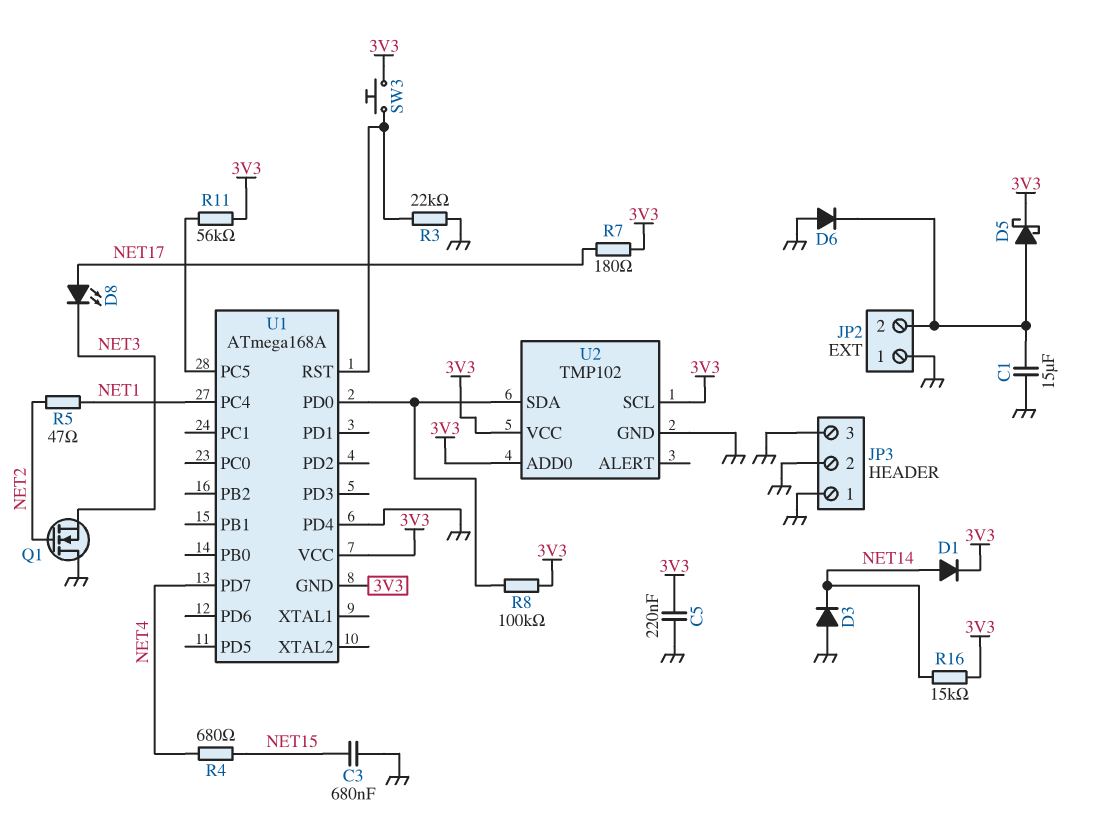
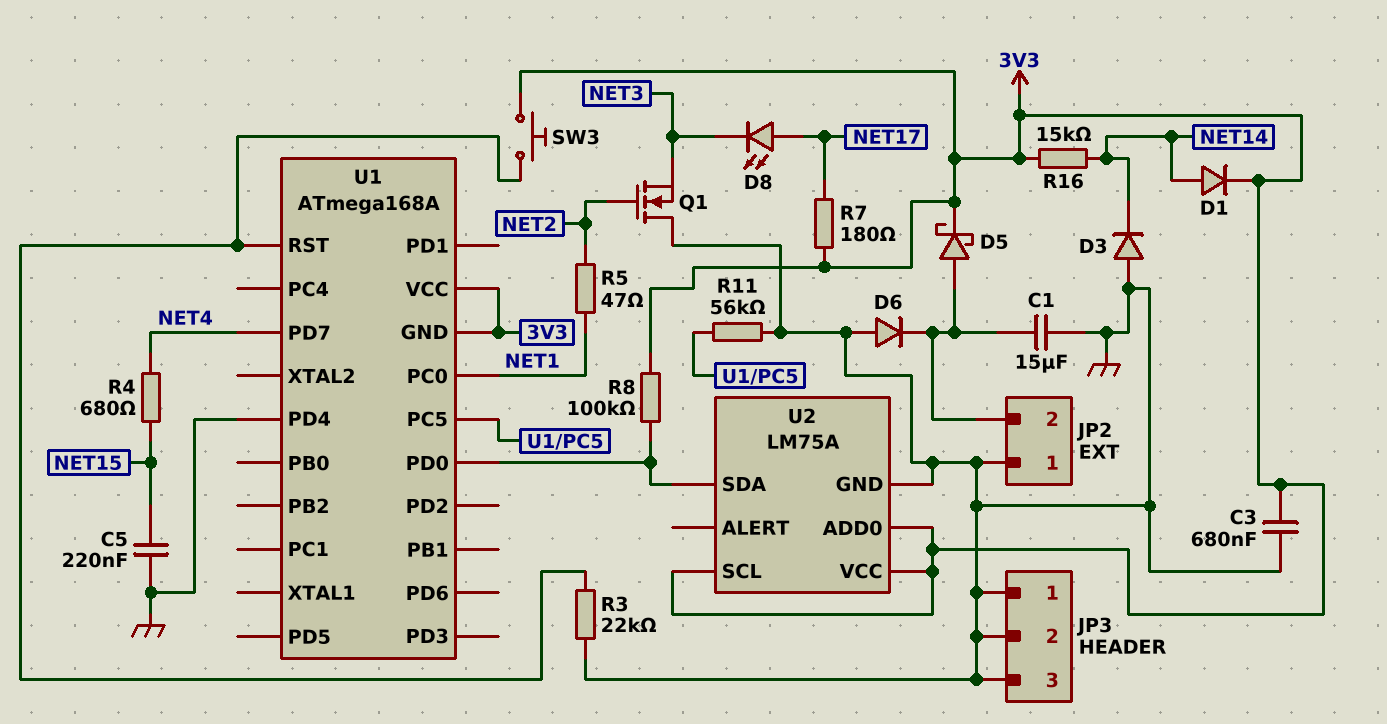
C3: 680nF (GND, NET15) -> 680nF (3V3, GND)
C5: 220nF (3V3, GND) -> 220nF (GND, NET15)
R11: 56k (3V3, U1/PC5) -> 56k (GND, U1/PC5)
U1 pin PC0: none -> NET1
U1 pin PC4: NET1 -> none
U2: TMP102 -> LM75A

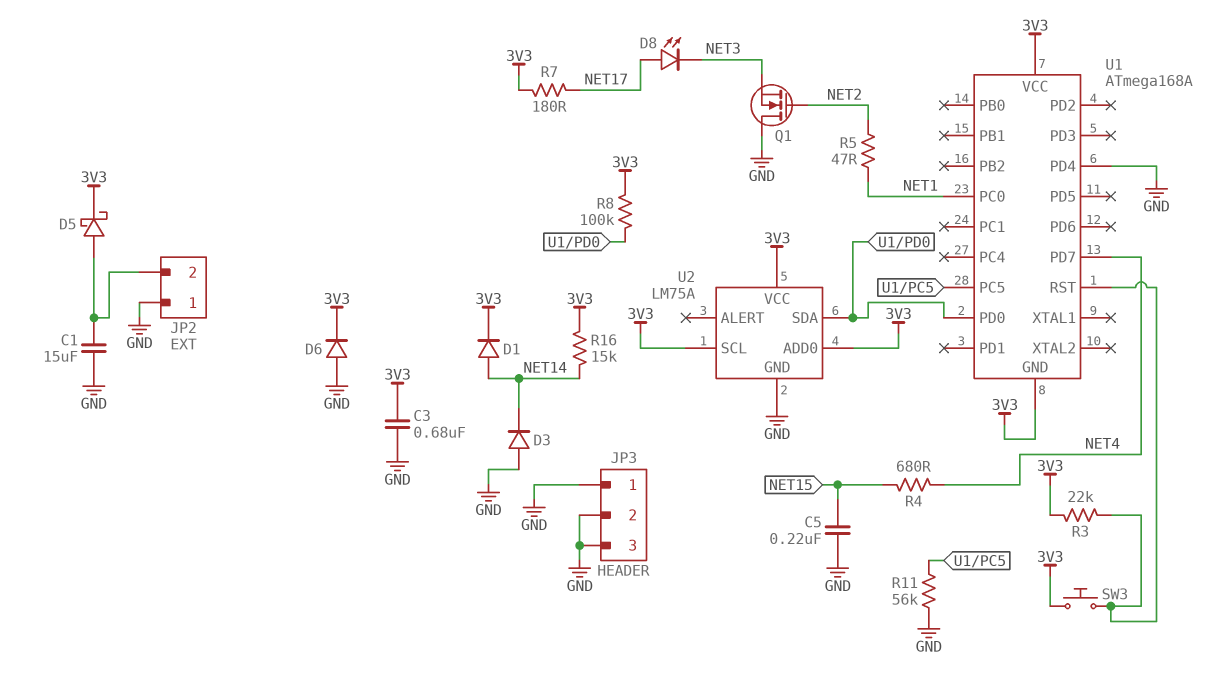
D6: diode (A GND, K JP2/2) -> diode (A GND, K 3V3)
R3: 22k (GND, U1/RST) -> 22k (3V3, U1/RST)

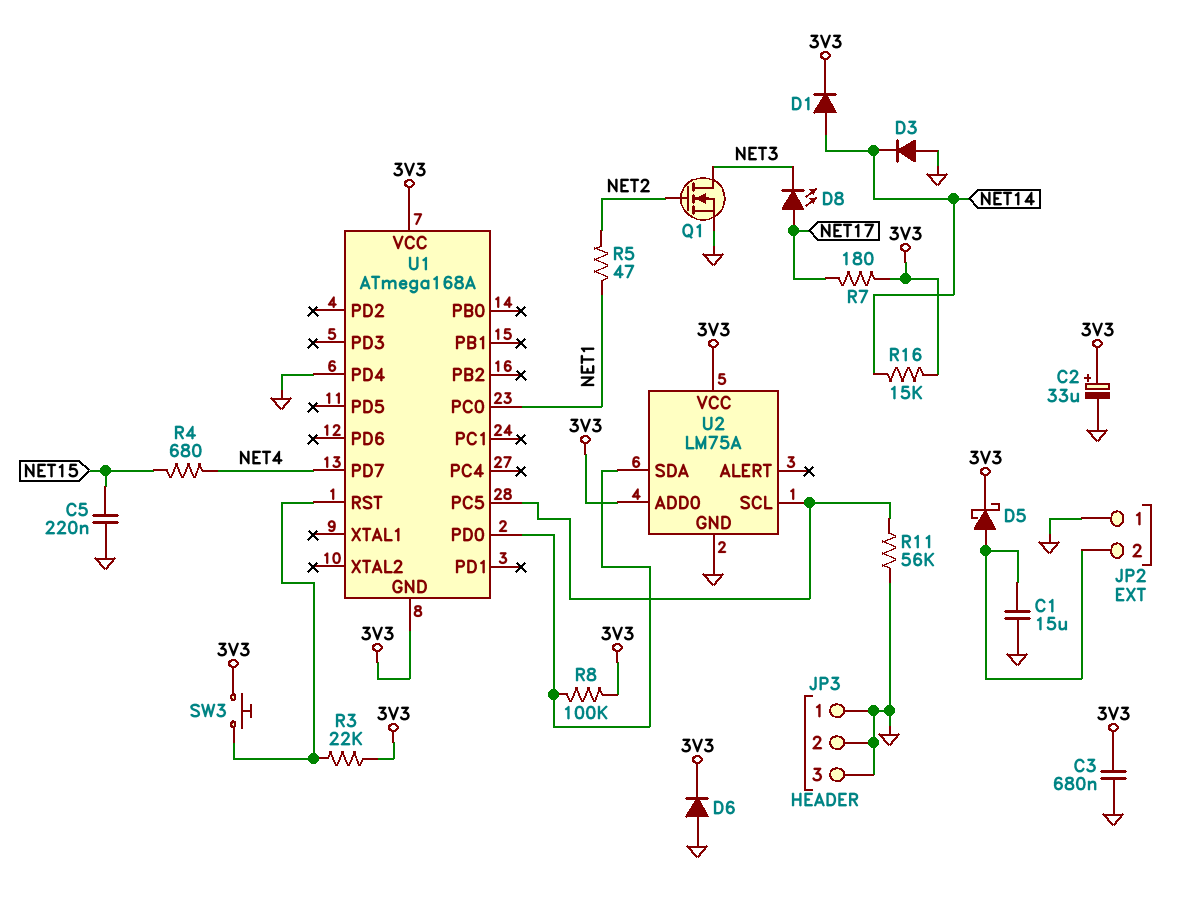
C2: none -> 33uF (plus 3V3, minus GND)
Q1: NMOS (G NET2, D GND, S NET3) -> NMOS (G NET2, D NET3, S GND)
U2 pin SCL: 3V3 -> U1/PC5

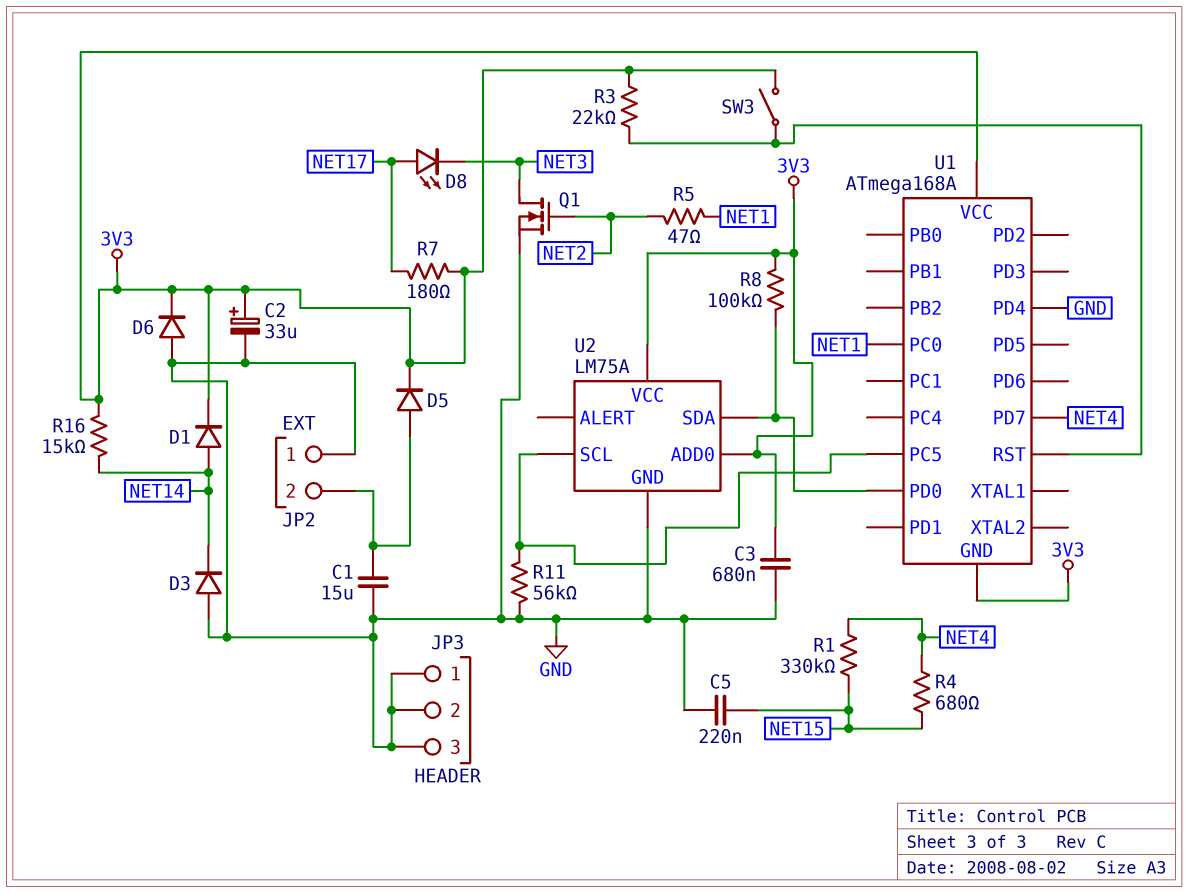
D5: schottky (A JP2/2, K 3V3) -> diode (A JP2/2, K 3V3)
R1: none -> 330k (NET4, NET15)
SW3: button (3V3, U1/RST) -> switch (3V3, U1/RST)

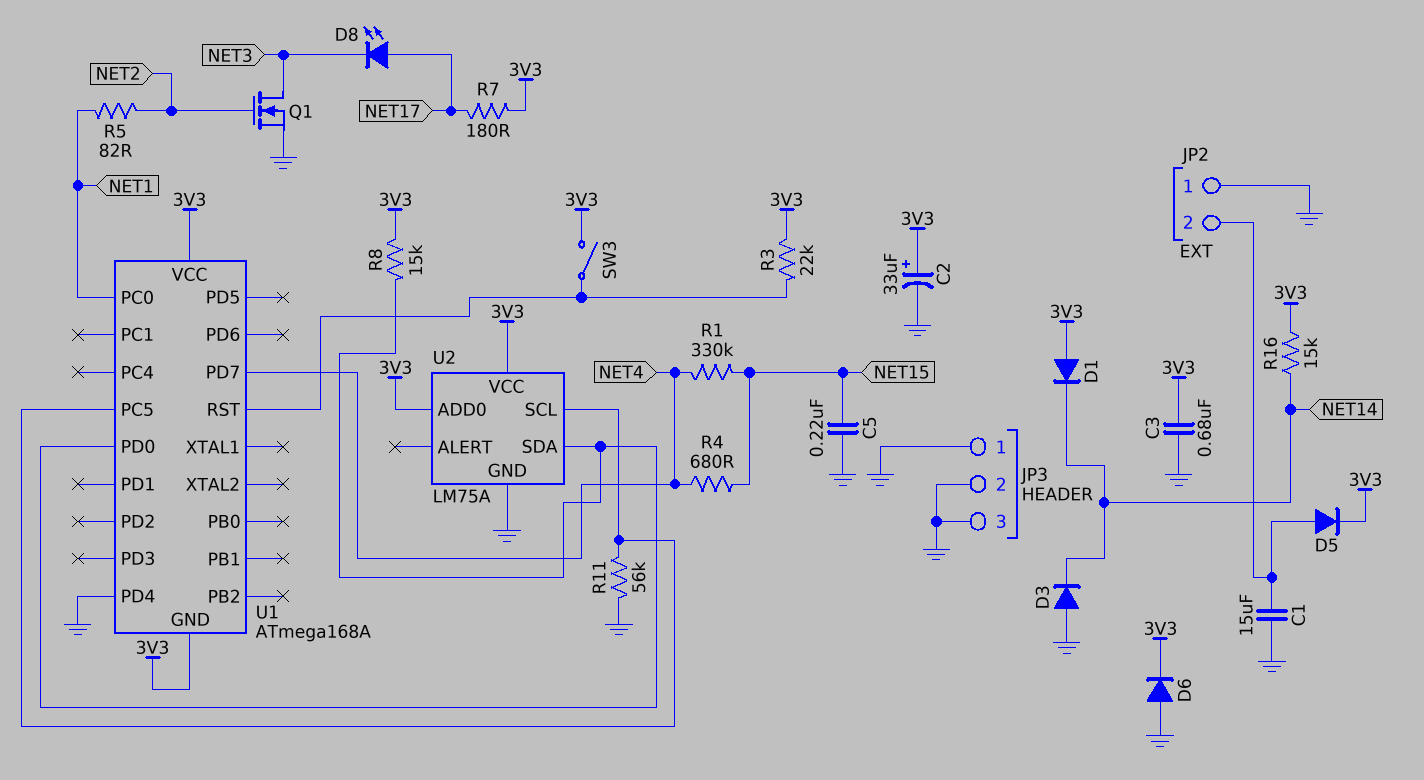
D1: diode (A NET14, K 3V3) -> diode (A 3V3, K NET14)
R5: 47 (NET1, NET2) -> 82 (NET1, NET2)
R8: 100k (3V3, U1/PD0) -> 15k (3V3, U1/PD0)

